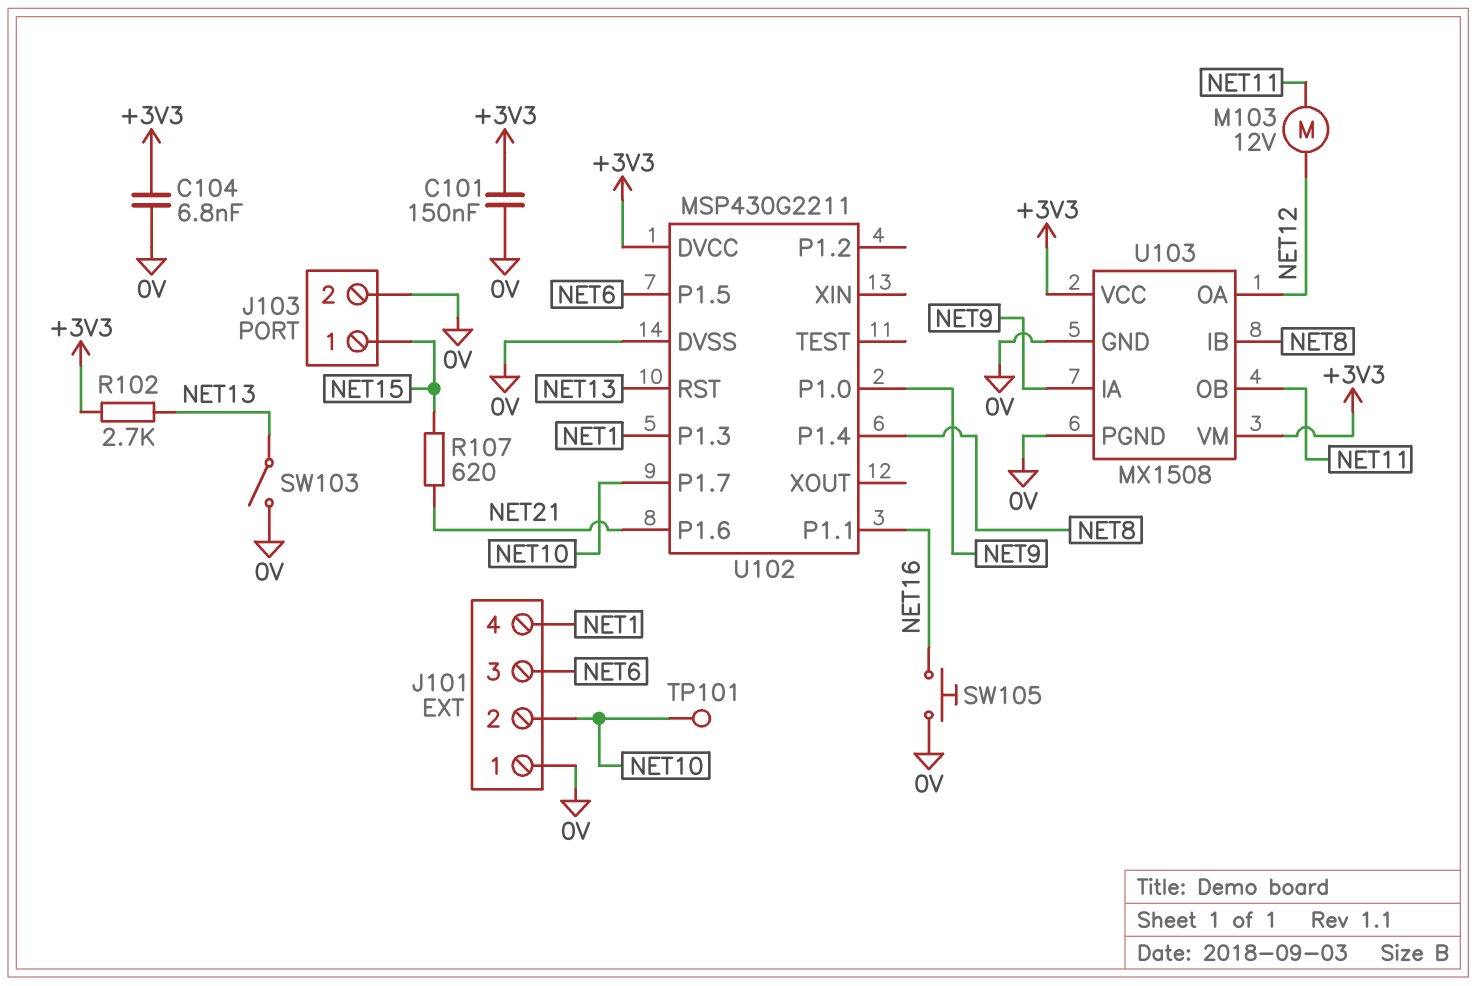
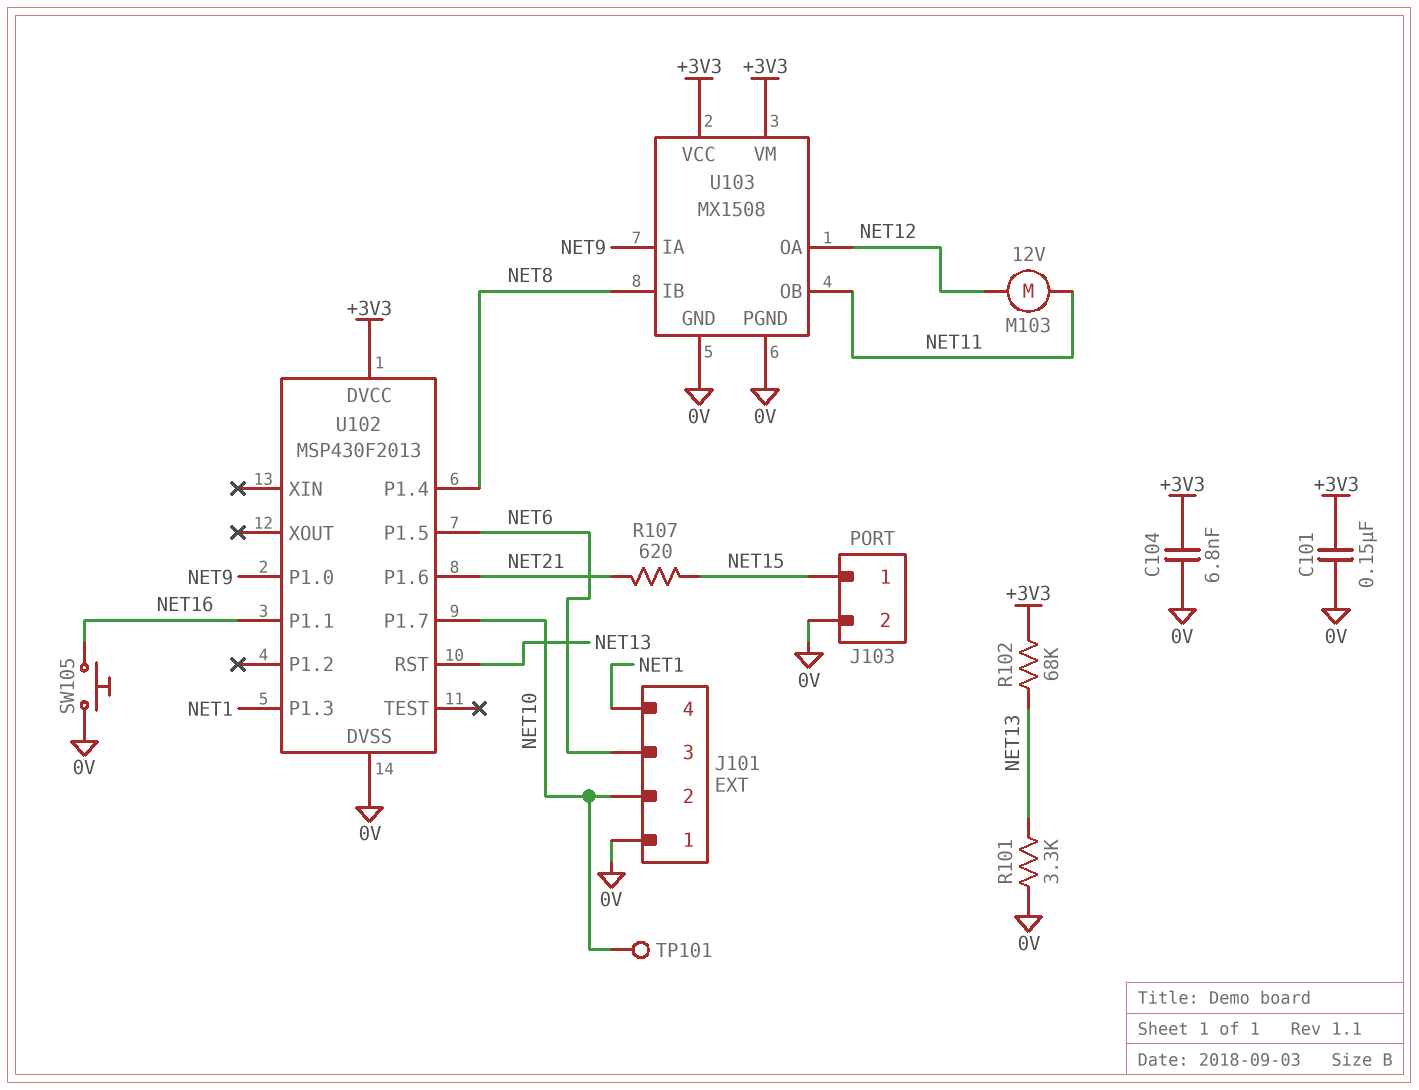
R101: none -> 3.3k (0V, NET13)
R102: 2.7k (+3V3, NET13) -> 68k (+3V3, NET13)
SW103: switch (0V, NET13) -> none
U102: MSP430G2211 -> MSP430F2013

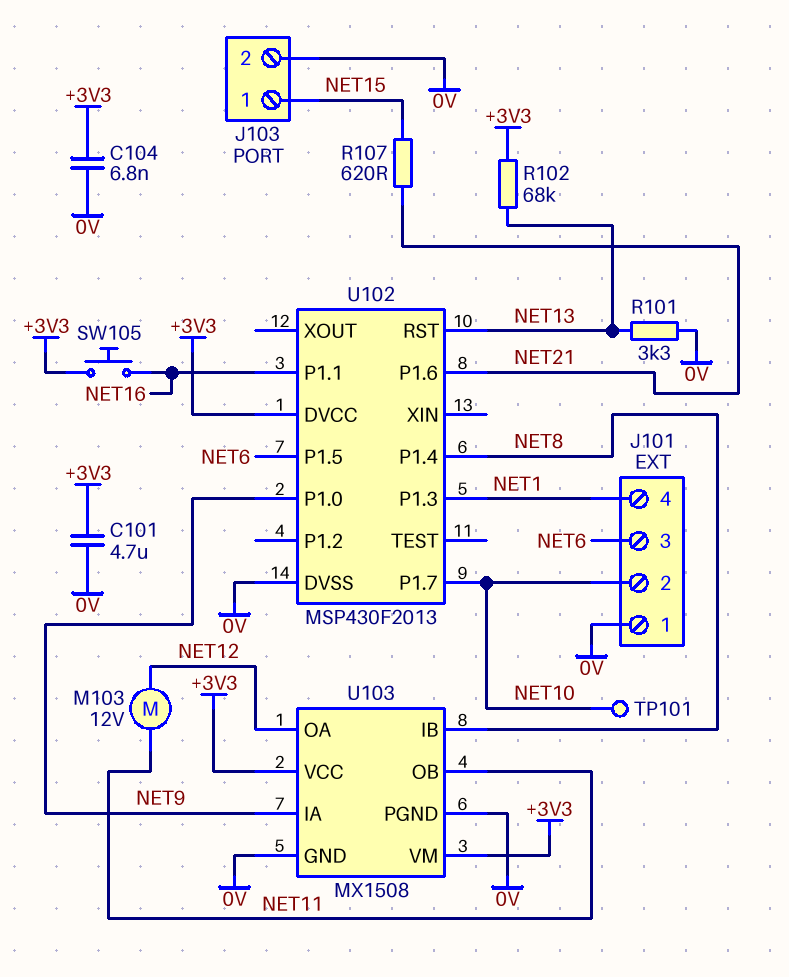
C101: 150nF (+3V3, 0V) -> 4.7uF (+3V3, 0V)
SW105: button (0V, NET16) -> button (+3V3, NET16)

